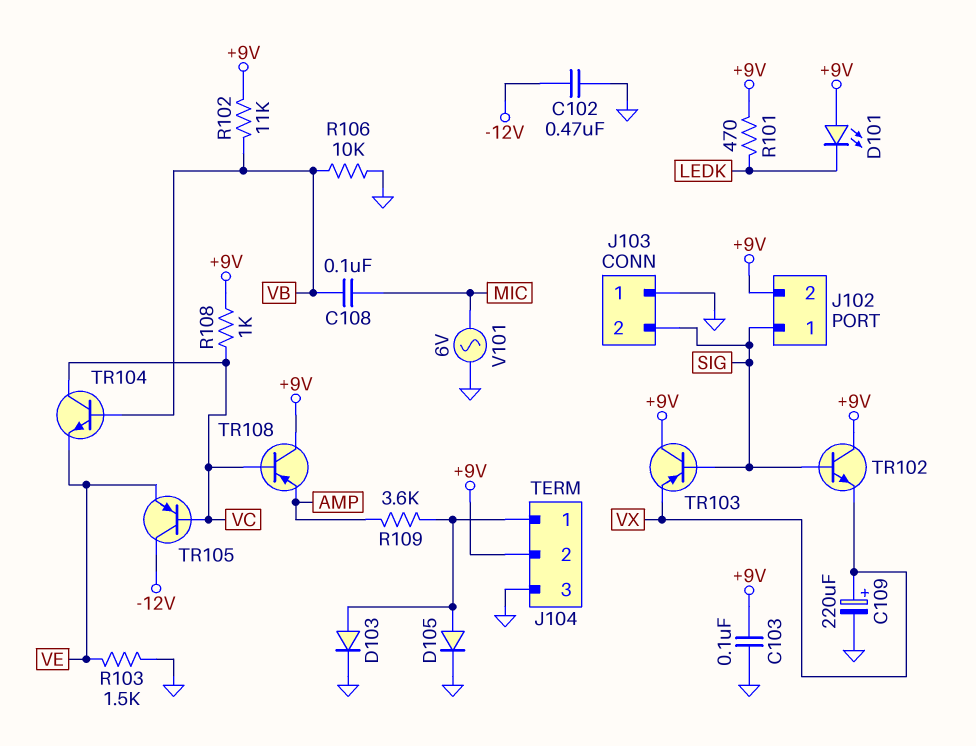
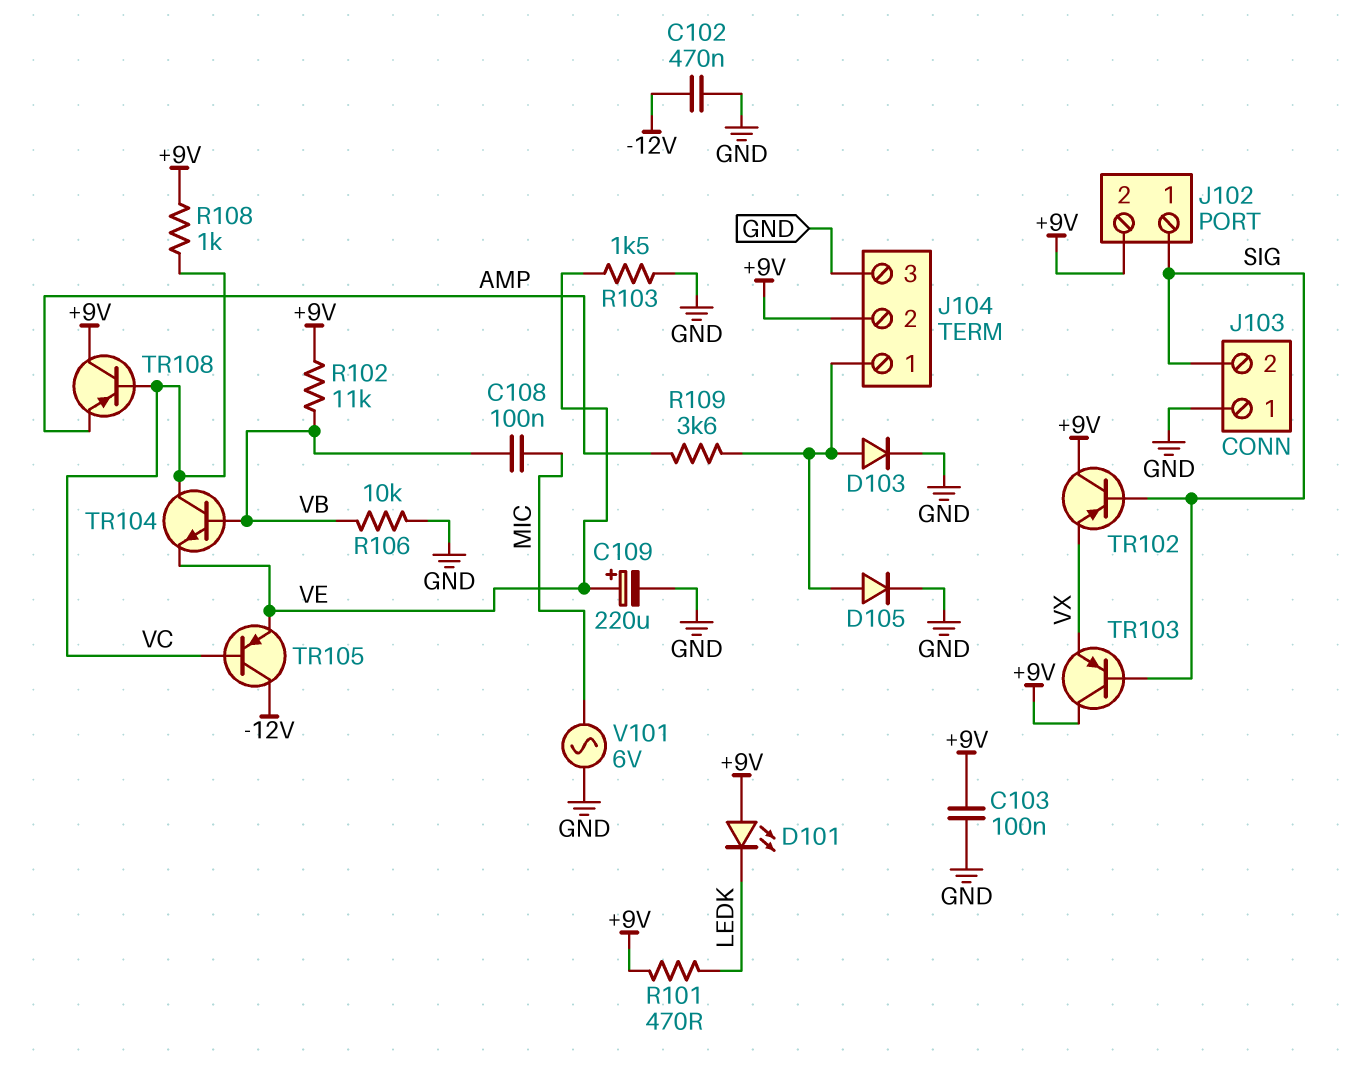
C109: 220uF (plus VX, minus GND) -> 220uF (plus VE, minus GND)
TR102: NPN (B SIG, C +9V, E VX) -> PNP (B SIG, C +9V, E VX)

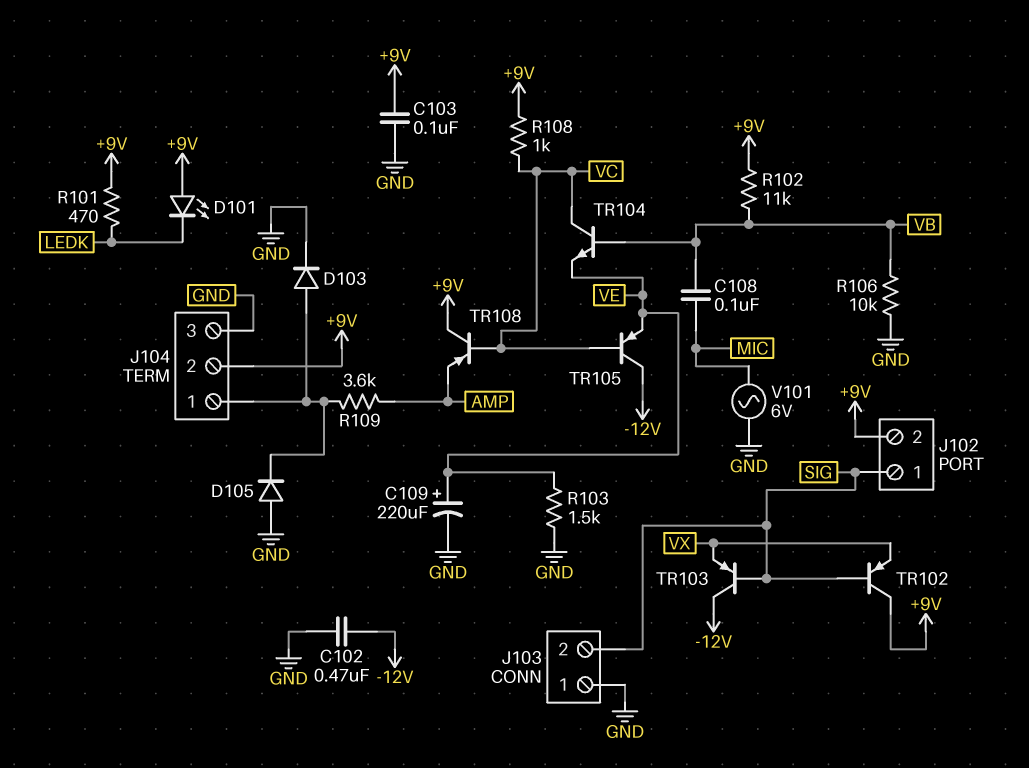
D105: diode (A J104/1, K GND) -> diode (A GND, K J104/1)
TR103: PNP (B SIG, C +9V, E VX) -> PNP (B SIG, C -12V, E VX)

